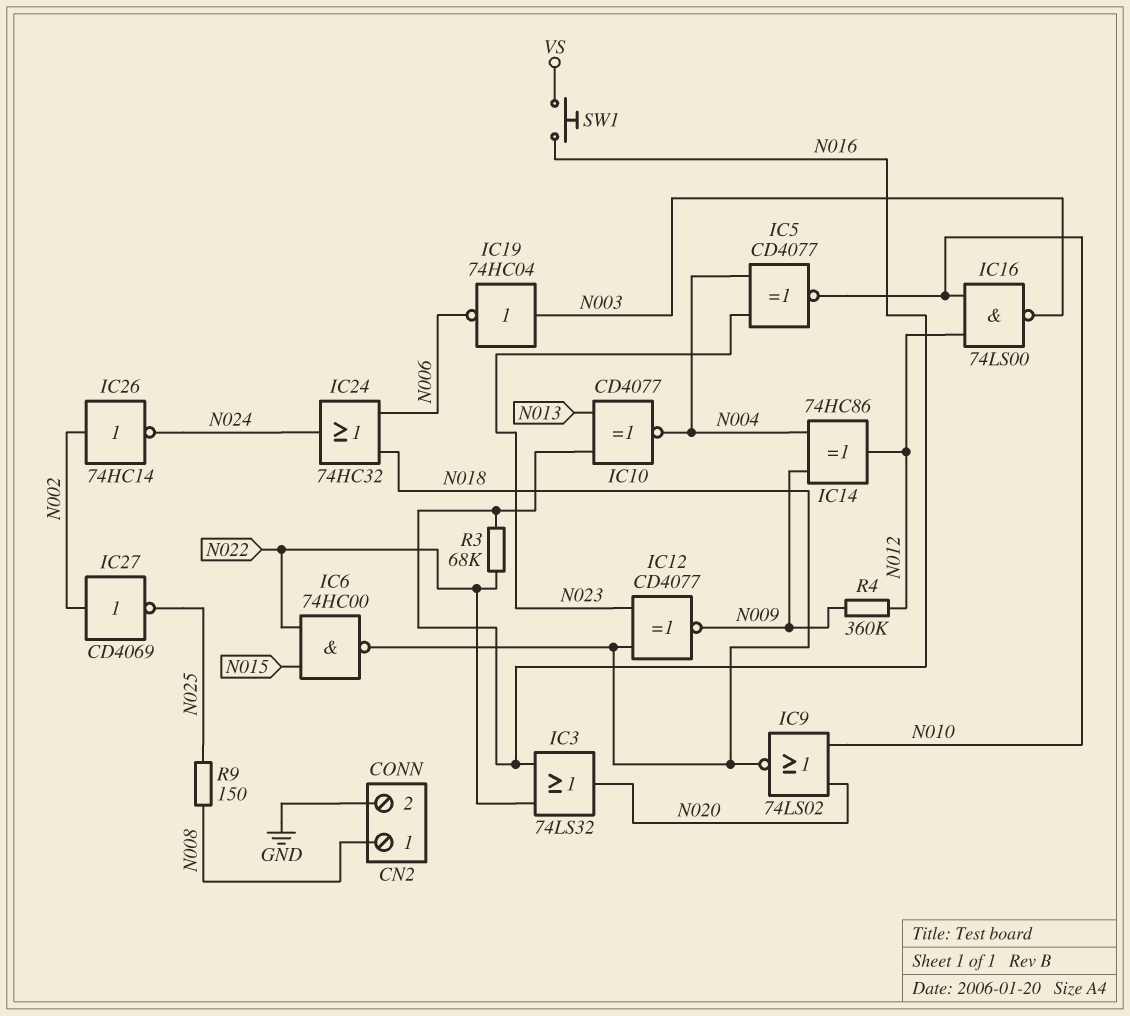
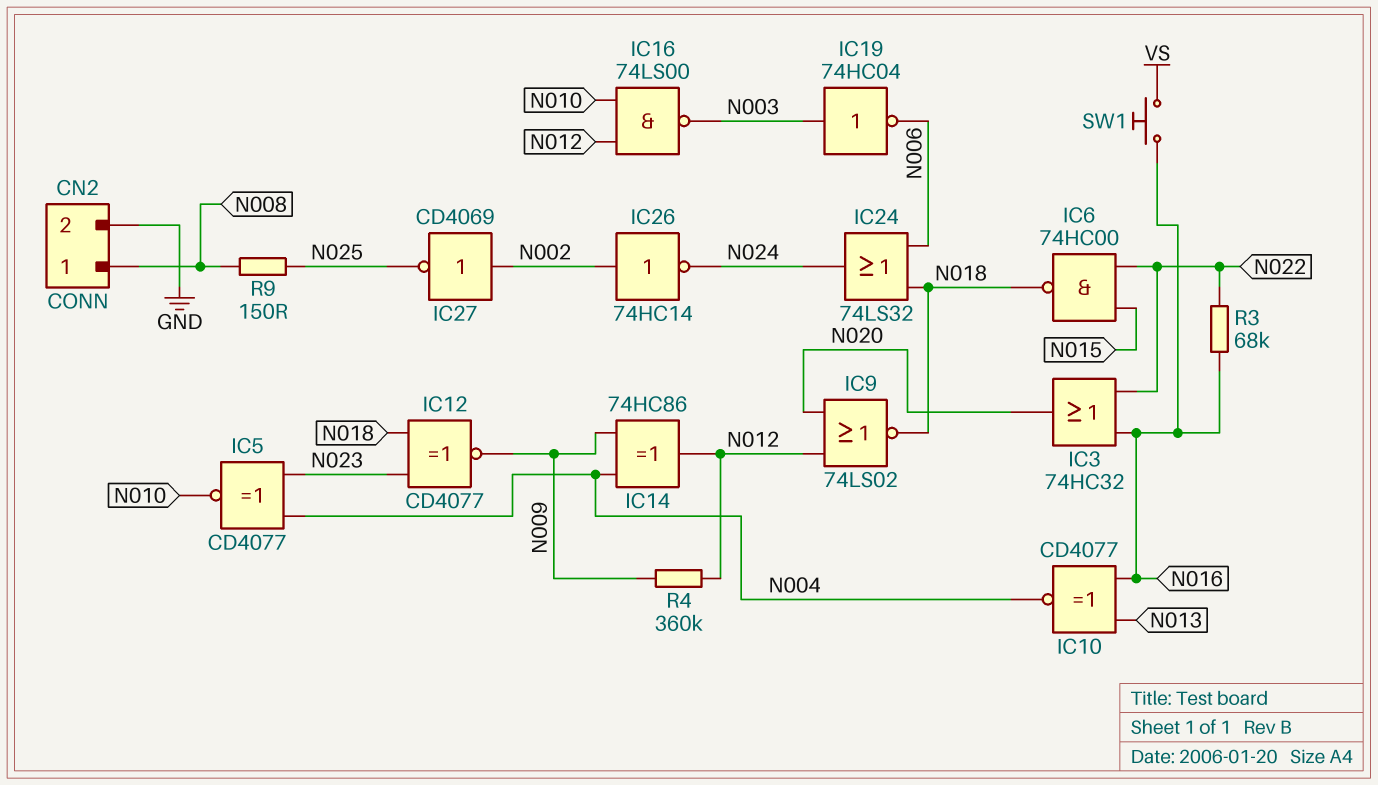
IC3: OR 74LS32 (in N016, in N022, out N020) -> OR 74HC32 (in N016, in N022, out N020)
IC9: NOR 74LS02 (in N010, in N020, out N018) -> NOR 74LS02 (in N012, in N020, out N018)
IC24: OR 74HC32 (in N006, in N018, out N024) -> OR 74LS32 (in N006, in N018, out N024)

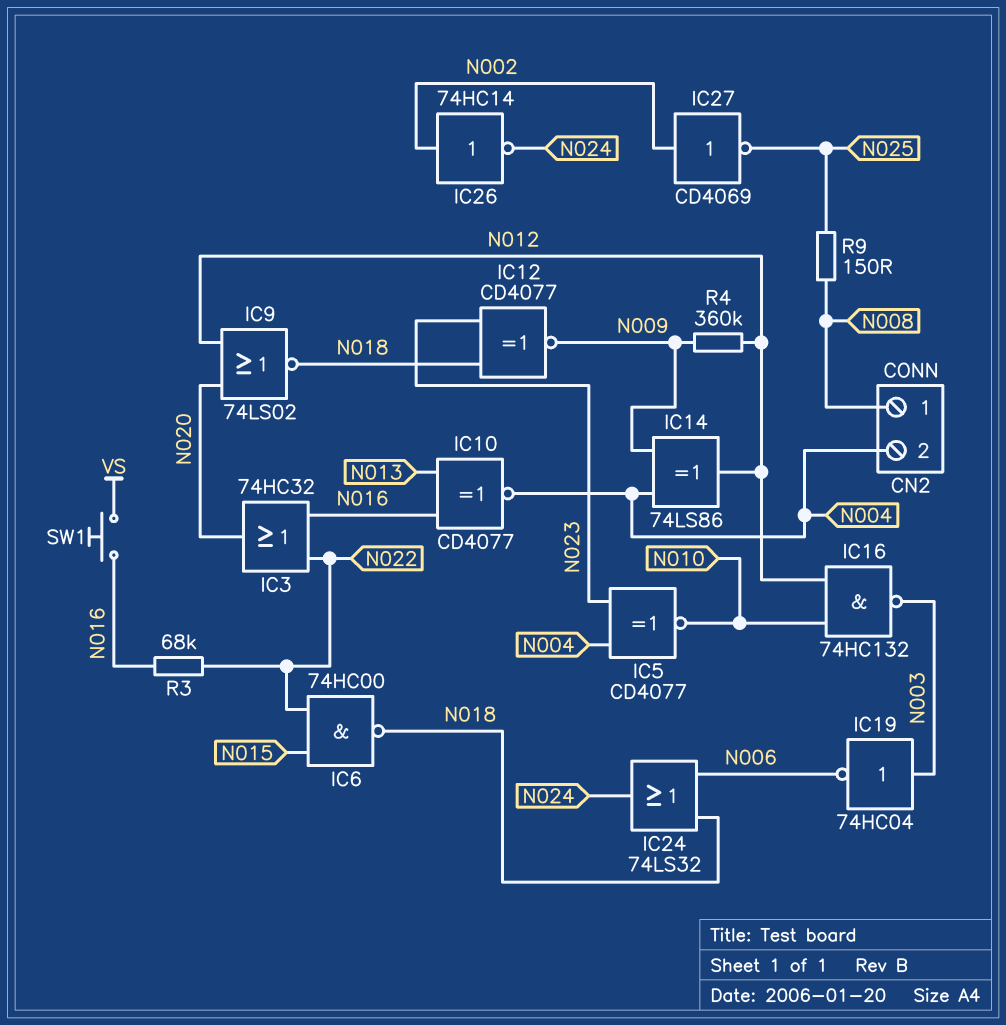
CN2 pin 2: GND -> N004
IC14: XOR 74HC86 (in N004, in N009, out N012) -> XOR 74LS86 (in N004, in N009, out N012)
IC16: NAND 74LS00 (in N010, in N012, out N003) -> NAND 74HC132 (in N010, in N012, out N003)

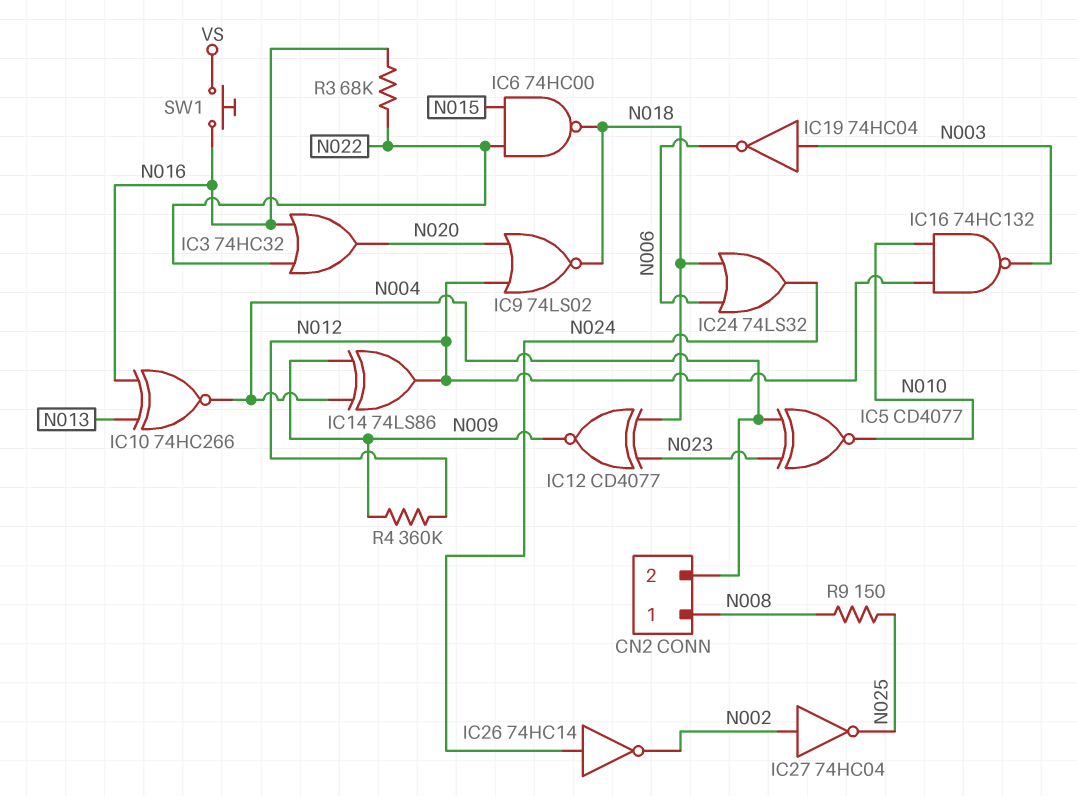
IC10: XNOR CD4077 (in N013, in N016, out N004) -> XNOR 74HC266 (in N013, in N016, out N004)
IC26: NOT 74HC14 (in N002, out N024) -> NOT 74HC14 (in N024, out N002)
IC27: NOT CD4069 (in N002, out N025) -> NOT 74HC04 (in N002, out N025)

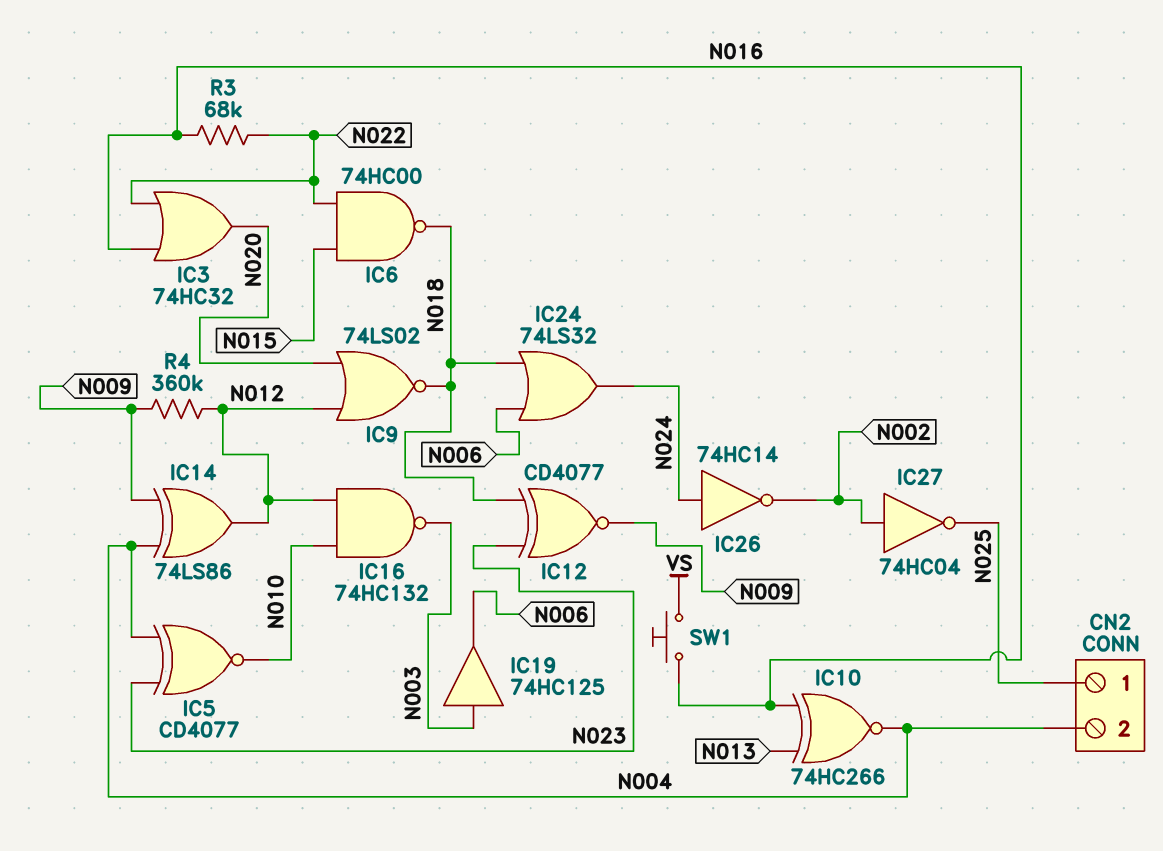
CN2 pin 1: N008 -> N025
IC19: NOT 74HC04 (in N003, out N006) -> buffer 74HC125 (in N003, out N006)
R9: 150 (N008, N025) -> none

